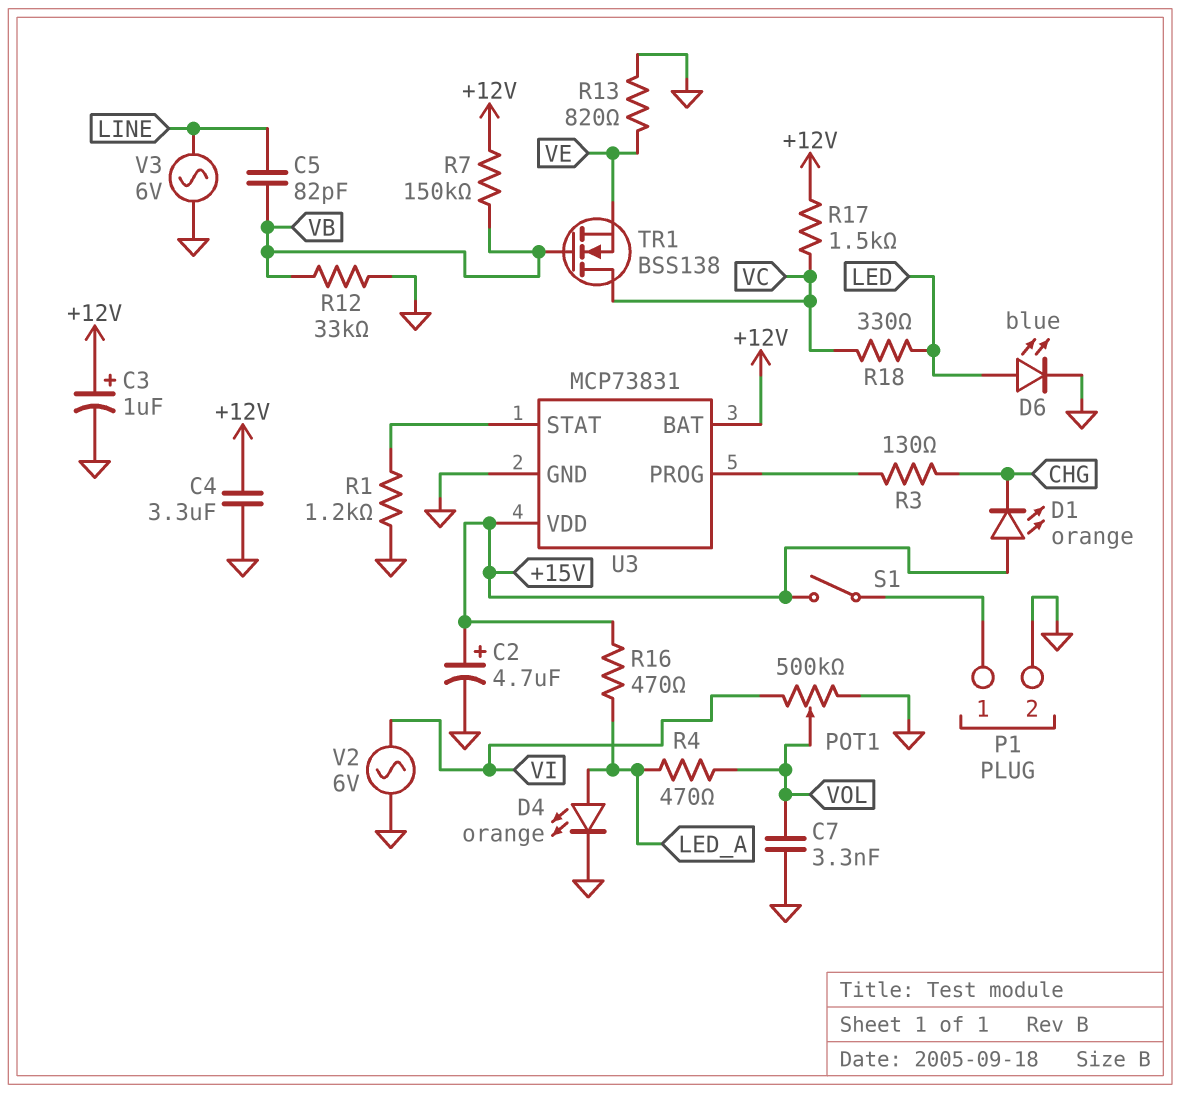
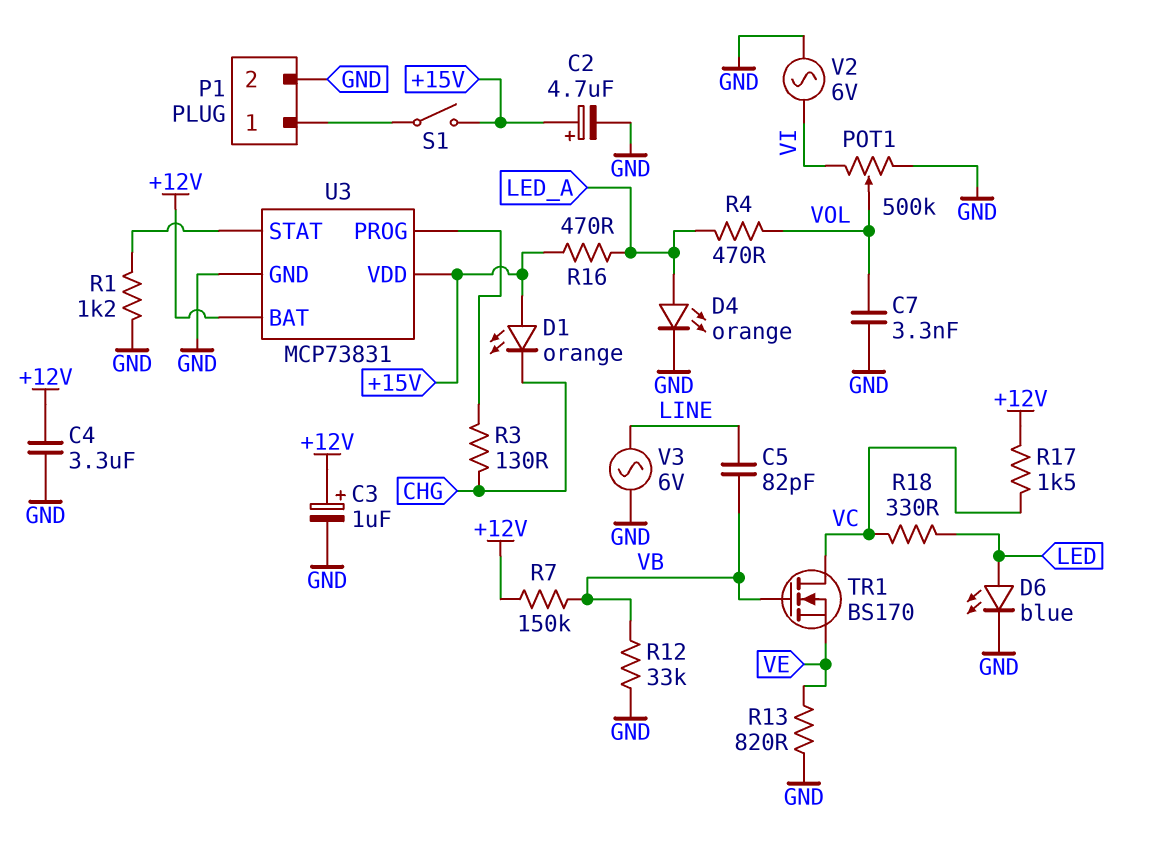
TR1: NMOS BSS138 (G VB, D VC, S VE) -> NMOS BS170 (G VB, D VC, S VE)

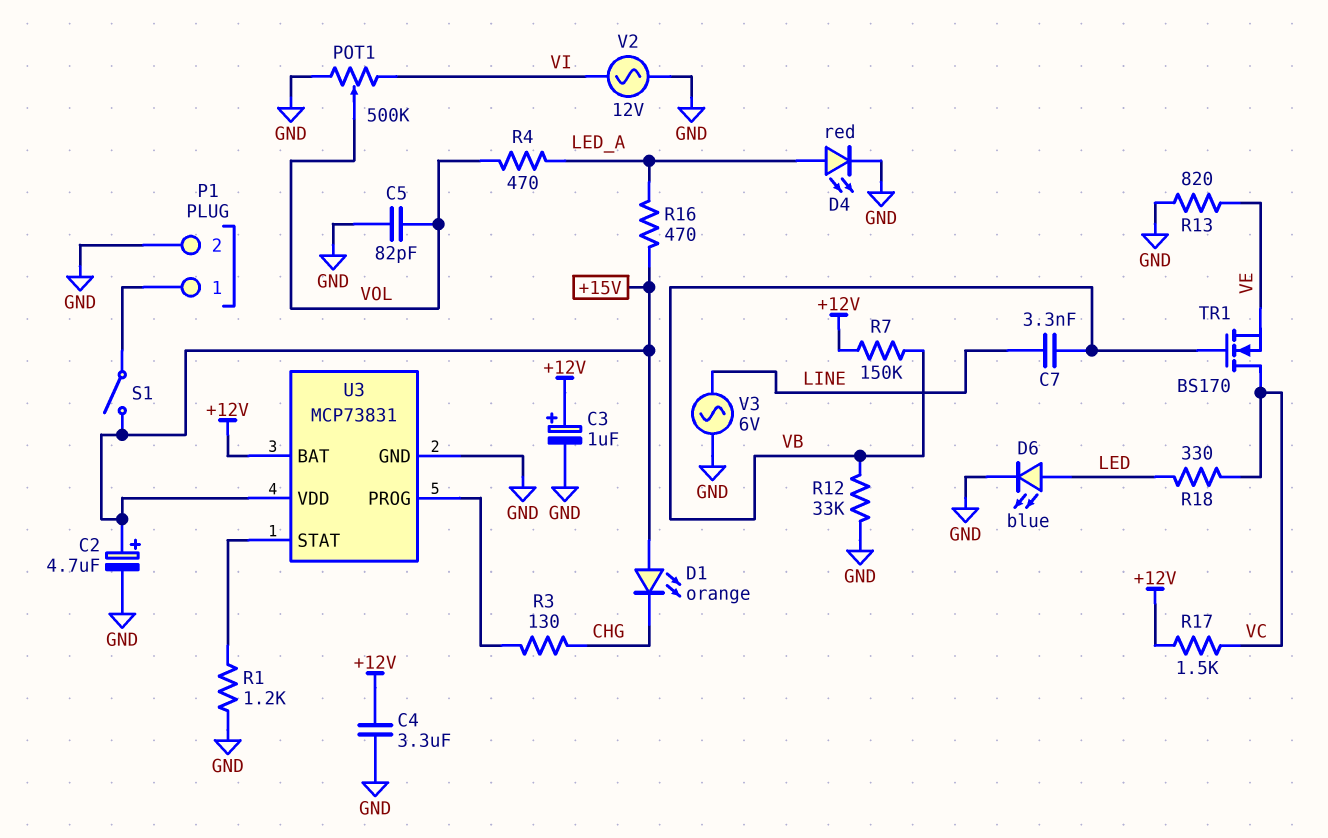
C5: 82pF (LINE, VB) -> 82pF (GND, VOL)
C7: 3.3nF (GND, VOL) -> 3.3nF (LINE, VB)
D4: LED orange (A LED_A, K GND) -> LED red (A LED_A, K GND)
V2: AC 6V (GND, VI) -> AC 12V (GND, VI)

